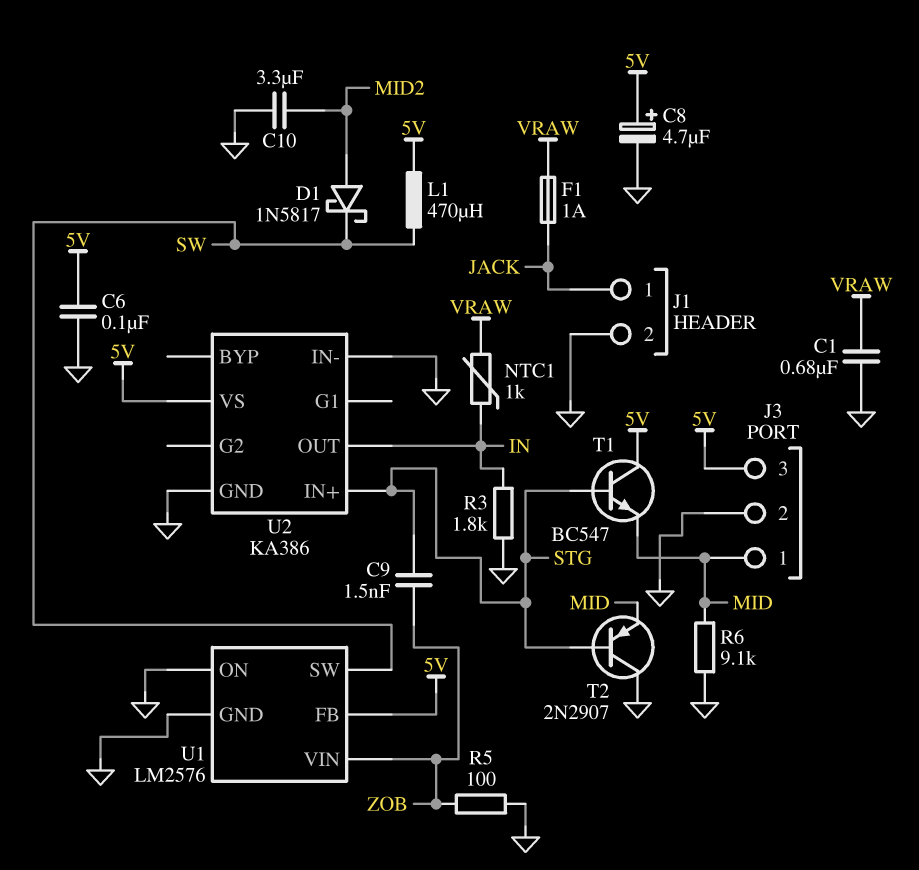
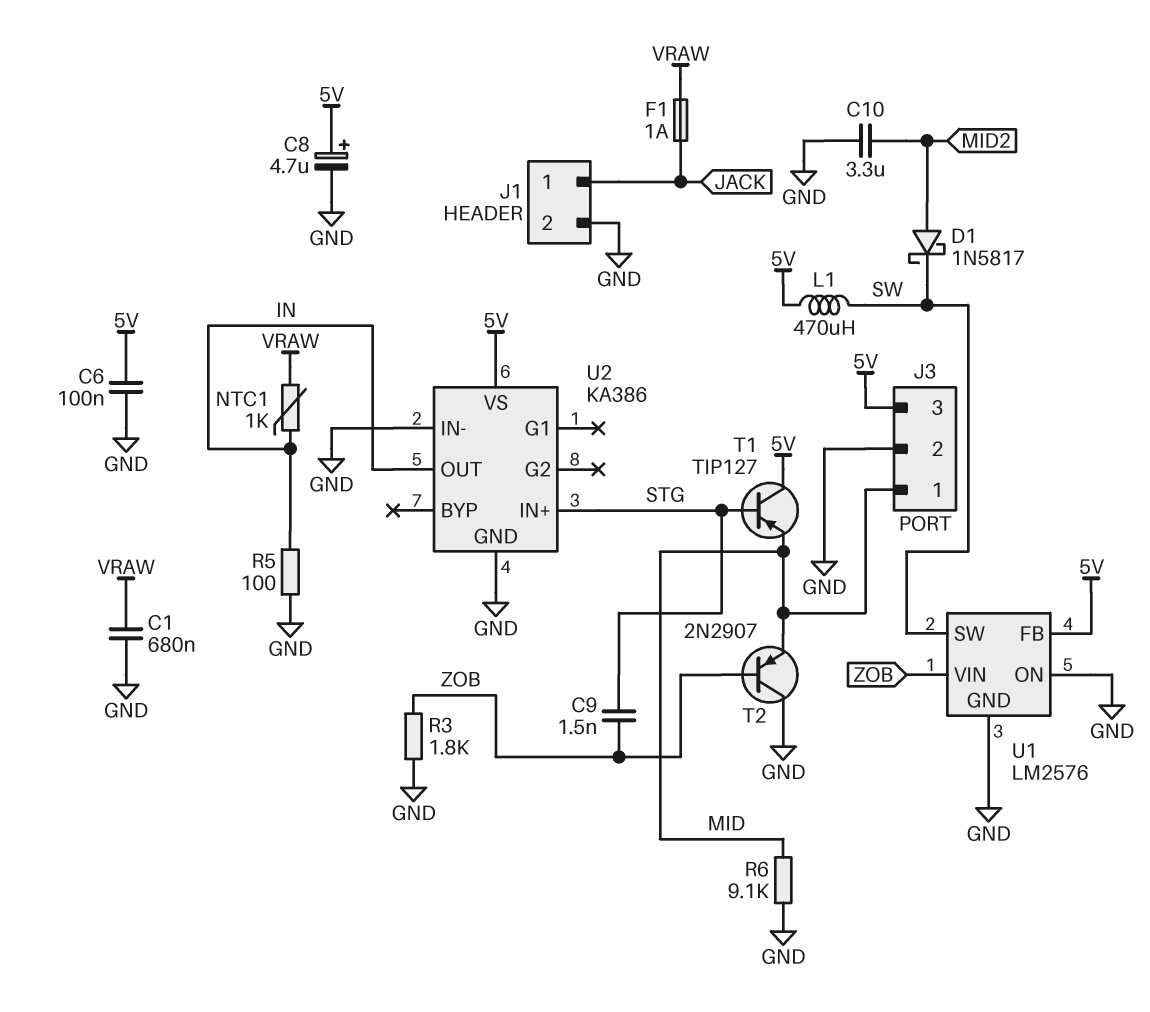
R3: 1.8k (GND, IN) -> 1.8k (GND, ZOB)
R5: 100 (GND, ZOB) -> 100 (GND, IN)
T1: NPN BC547 (B STG, C 5V, E MID) -> PNP TIP127 (B STG, C 5V, E MID)
T2: PNP 2N2907 (B STG, C GND, E MID) -> PNP 2N2907 (B ZOB, C GND, E MID)

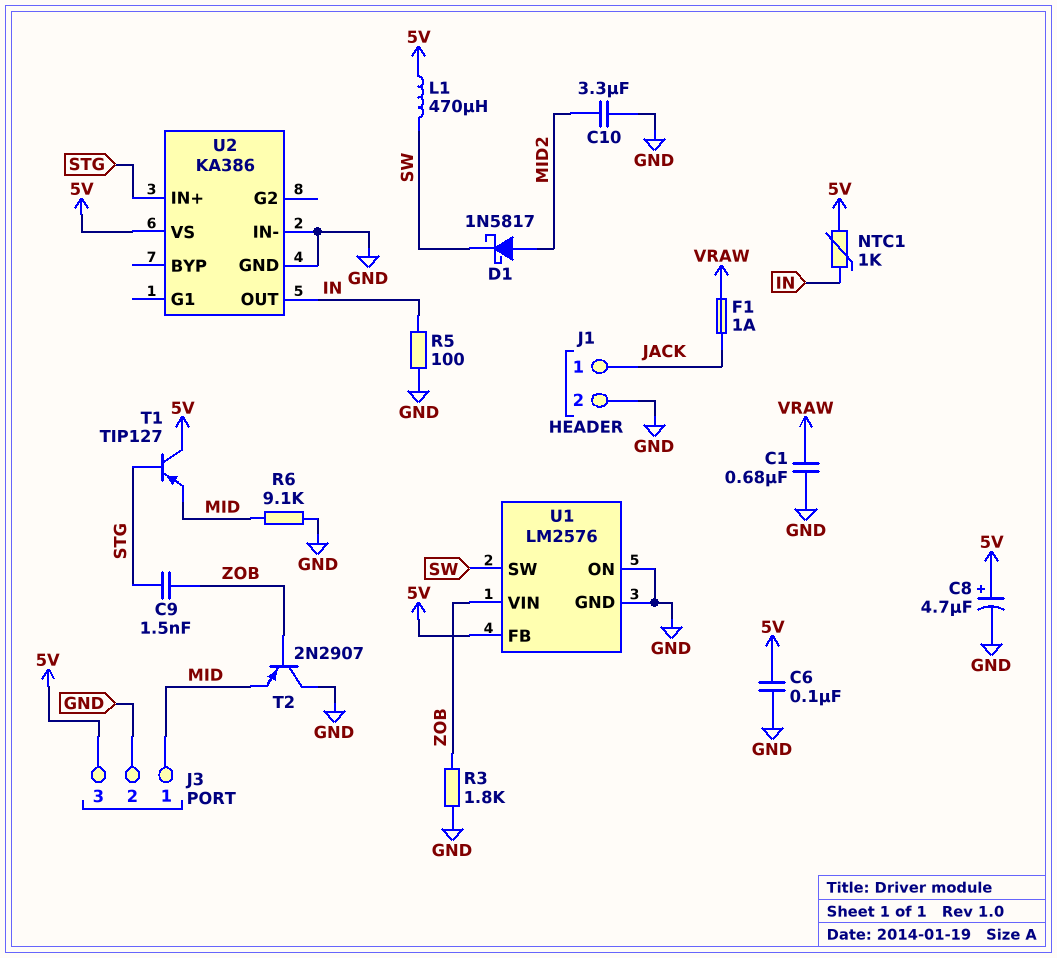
NTC1: 1k (IN, VRAW) -> 1k (5V, IN)

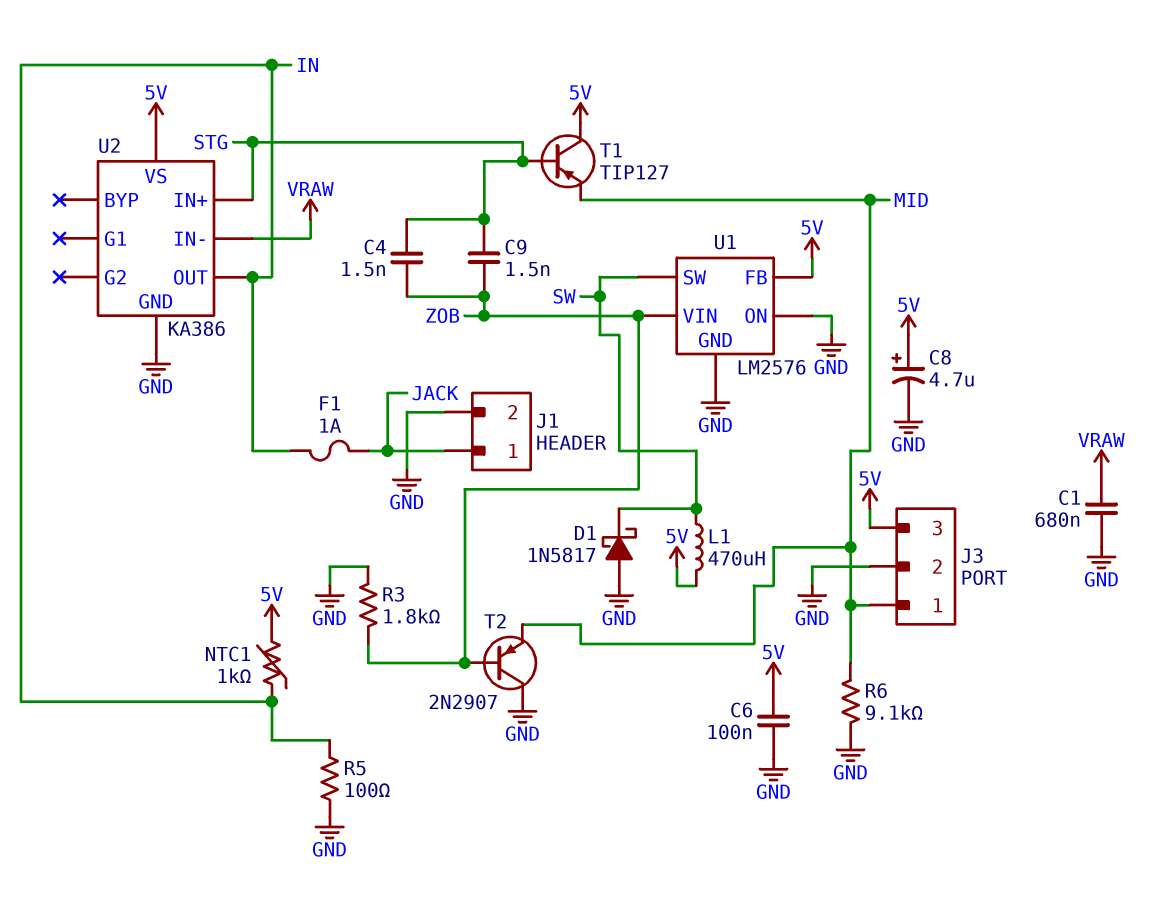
C4: none -> 1.5nF (STG, ZOB)
C10: 3.3uF (GND, MID2) -> none
D1: schottky 1N5817 (A MID2, K SW) -> schottky 1N5817 (A GND, K SW)
F1: 1A (JACK, VRAW) -> 1A (IN, JACK)
U2 pin IN-: GND -> VRAW

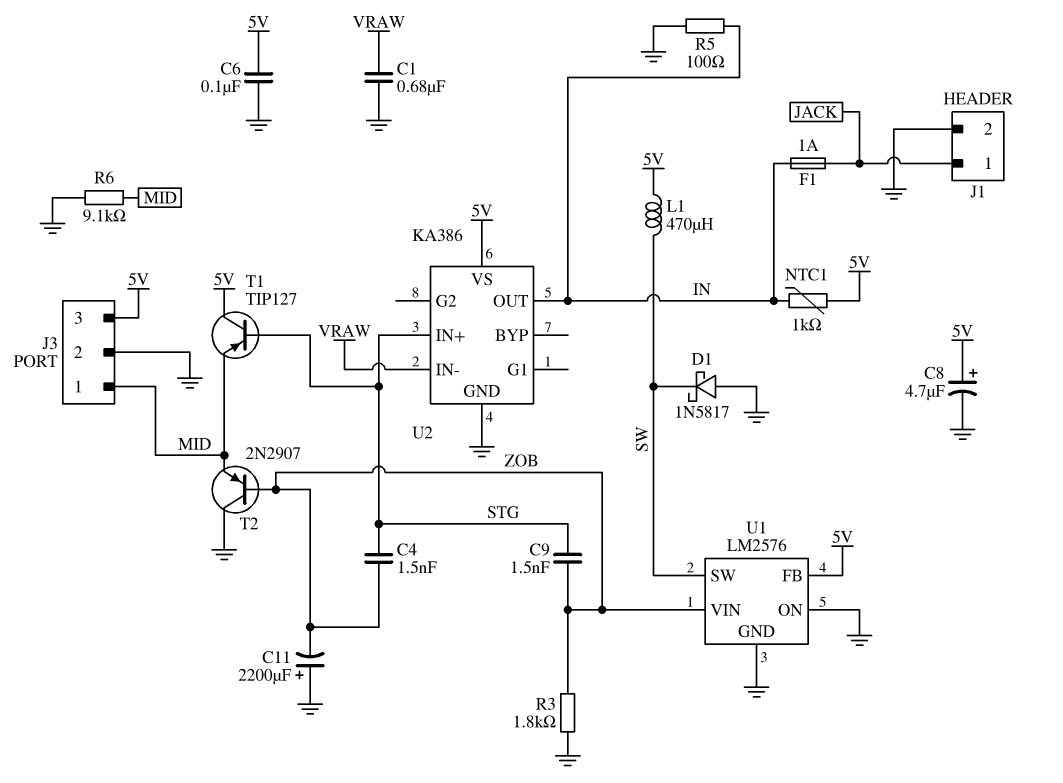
C11: none -> 2200uF (plus GND, minus ZOB)

